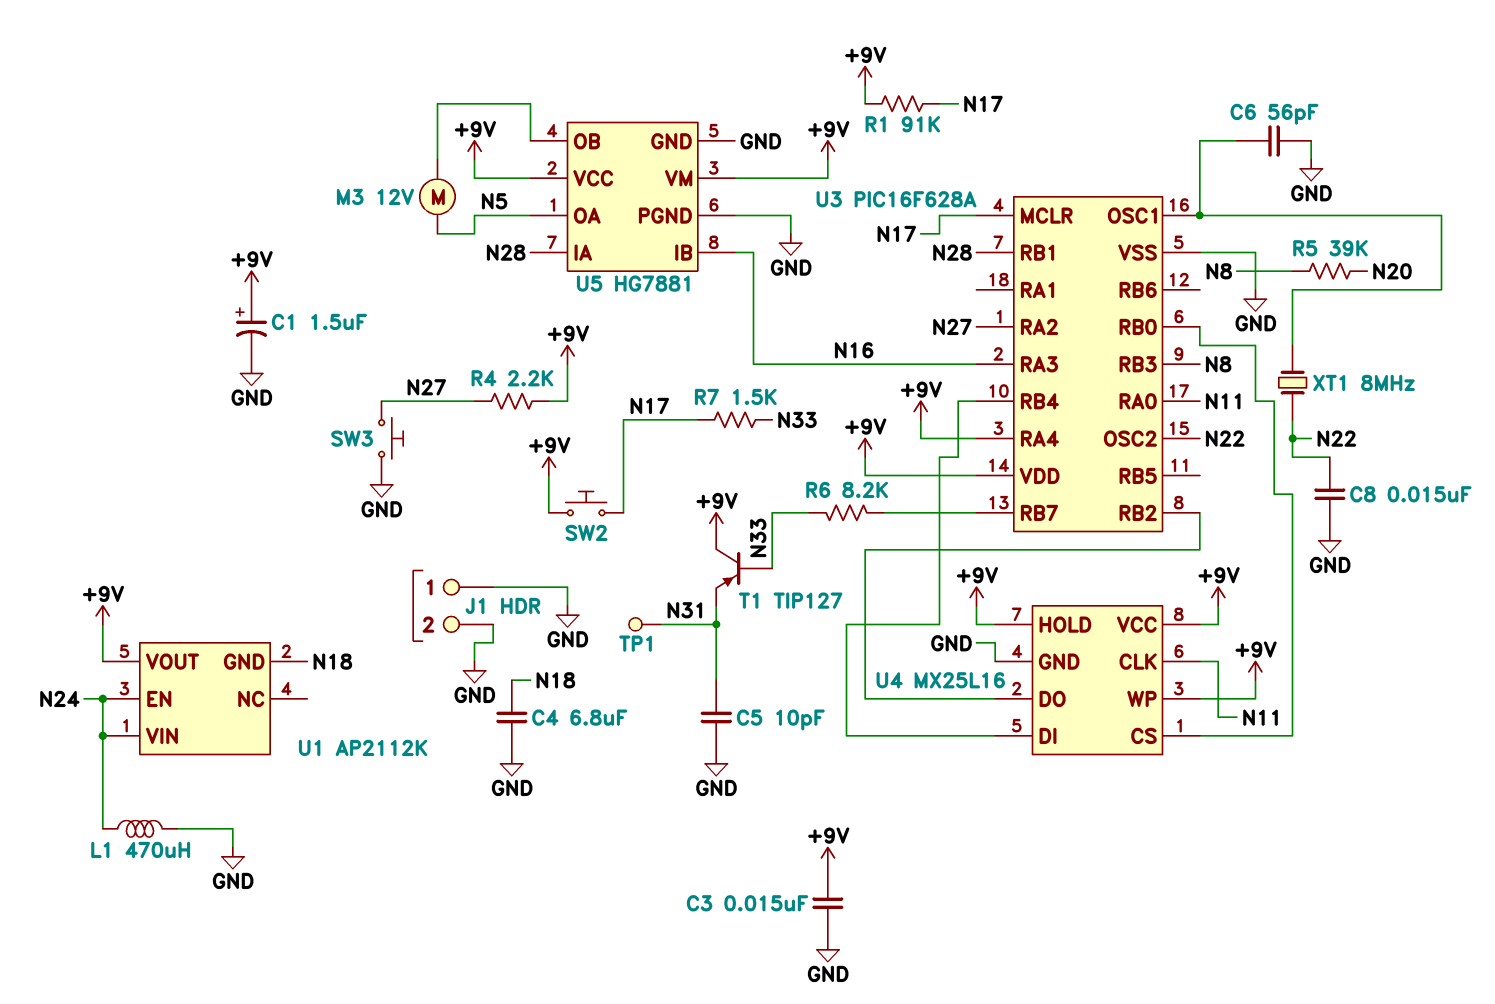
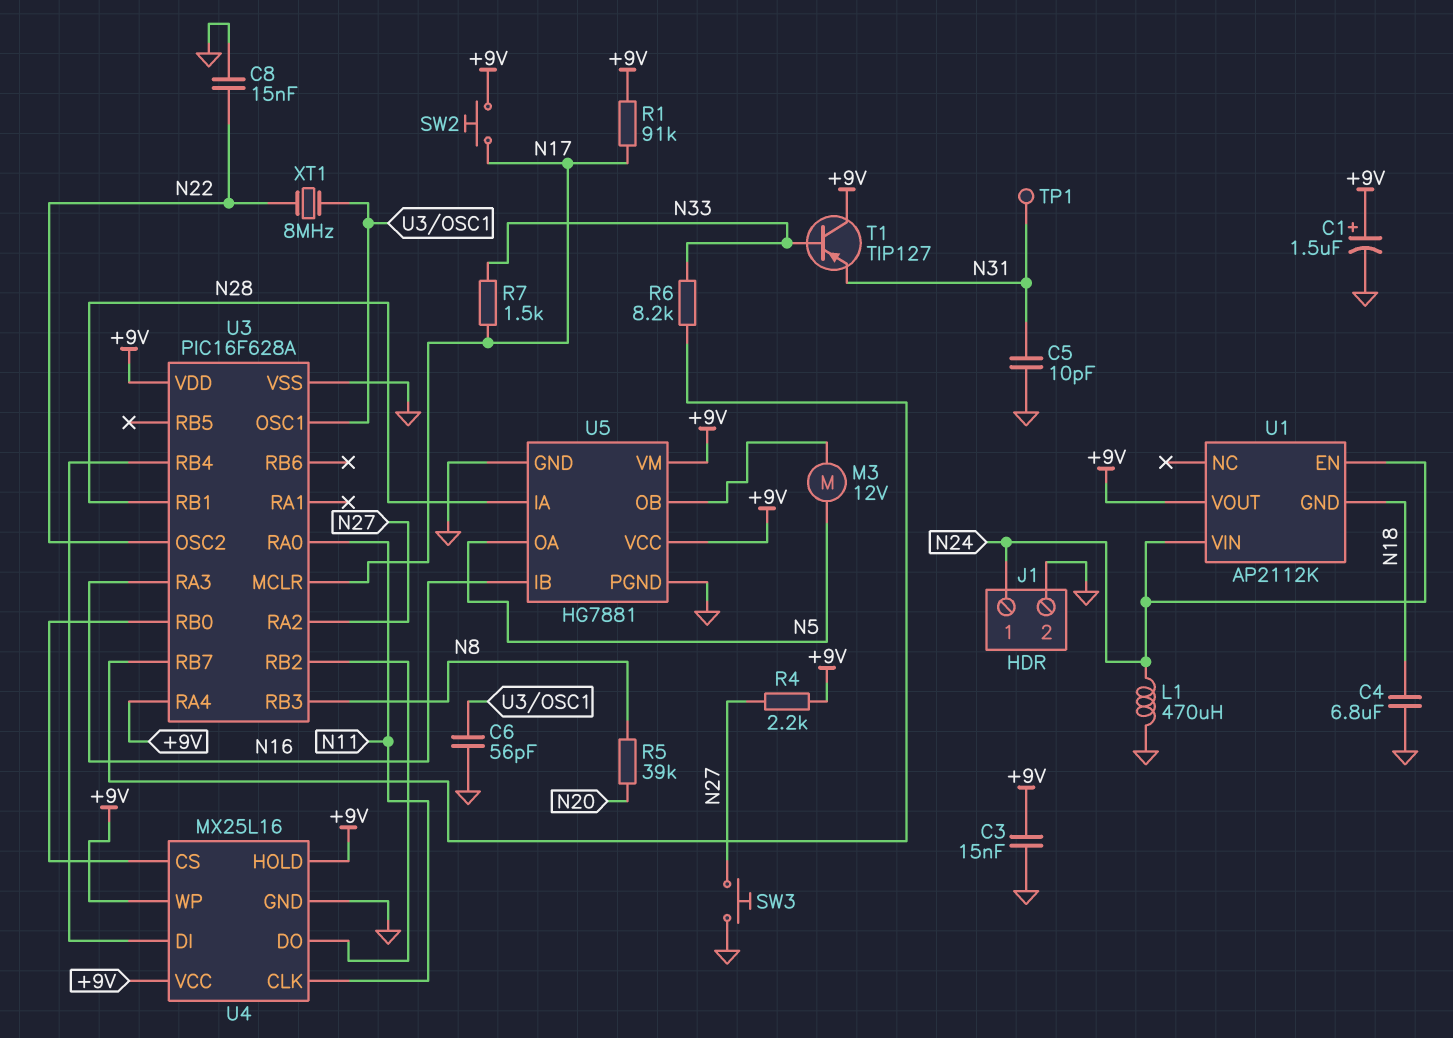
J1 pin 1: GND -> N24

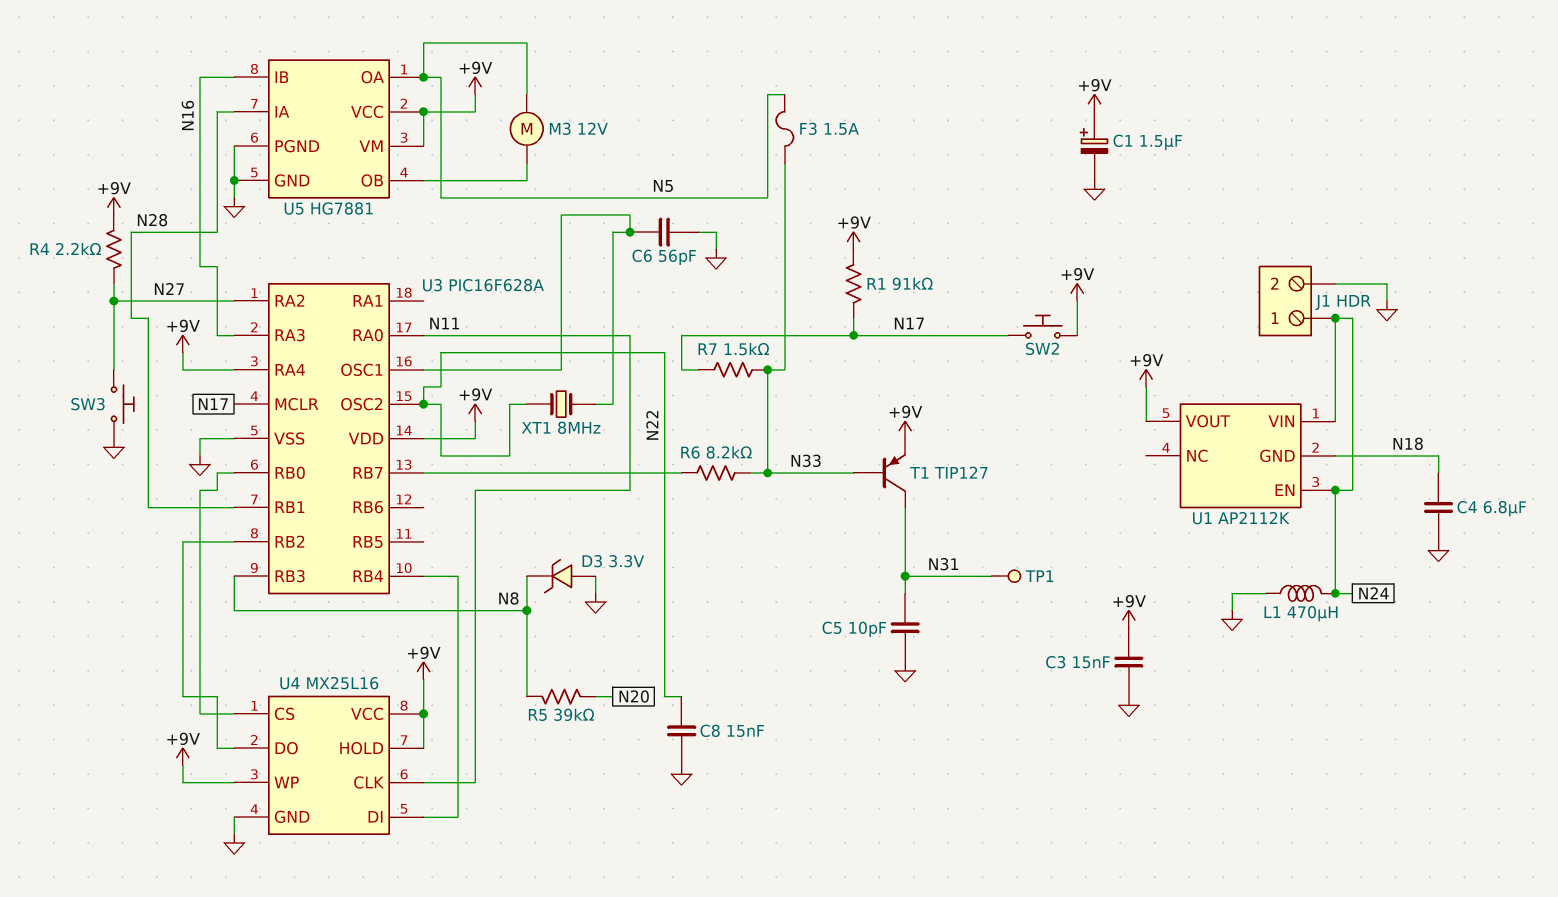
D3: none -> zener 3.3V (A GND, K N8)
F3: none -> 1.5A (N5, N33)
T1: PNP TIP127 (B N33, C +9V, E N31) -> PNP TIP127 (B N33, C N31, E +9V)

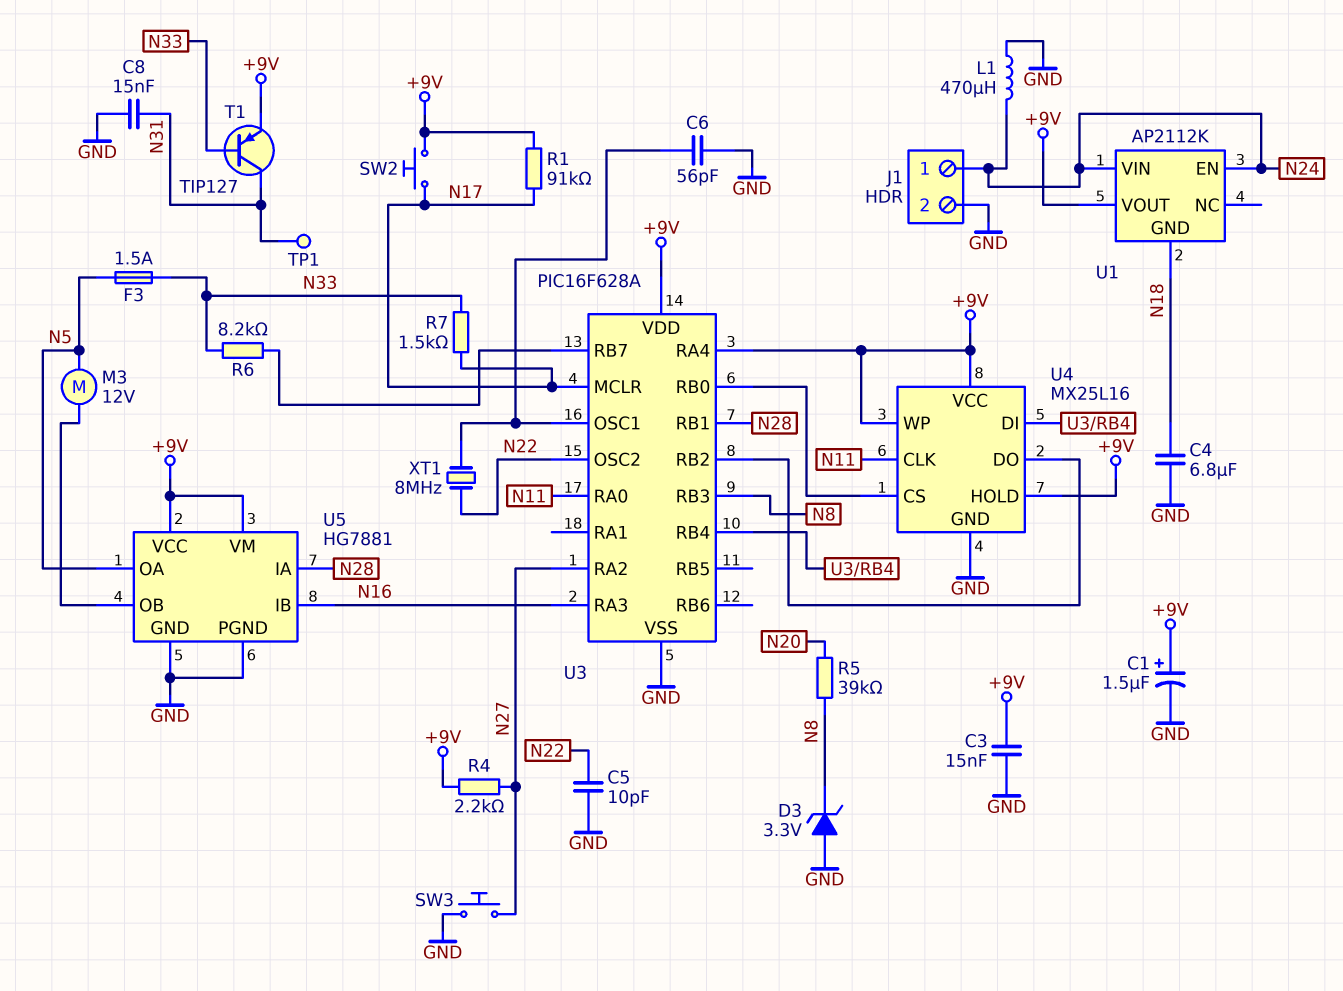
C5: 10pF (GND, N31) -> 10pF (GND, N22)
C8: 15nF (GND, N22) -> 15nF (GND, N31)

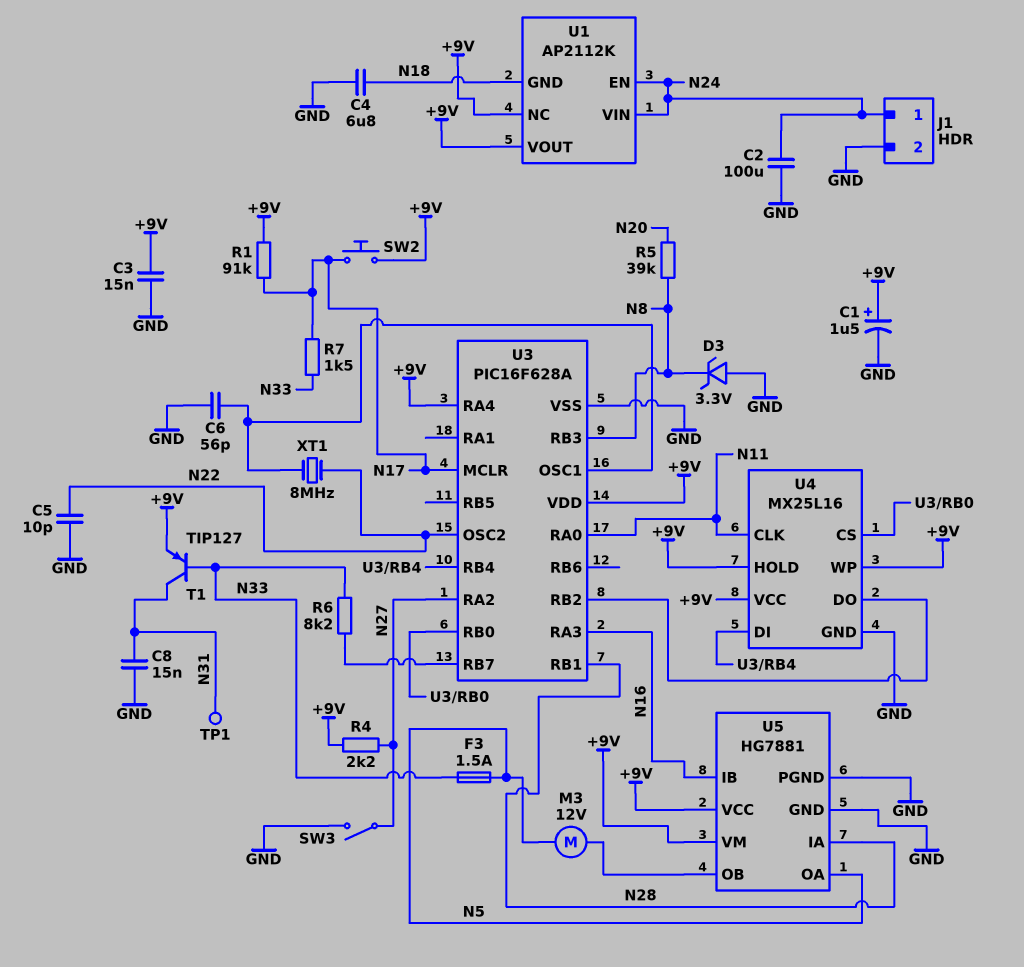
C2: none -> 100uF (GND, N24)
L1: 470uH (GND, N24) -> none
SW3: button (GND, N27) -> switch (GND, N27)
U1 pin NC: none -> +9V

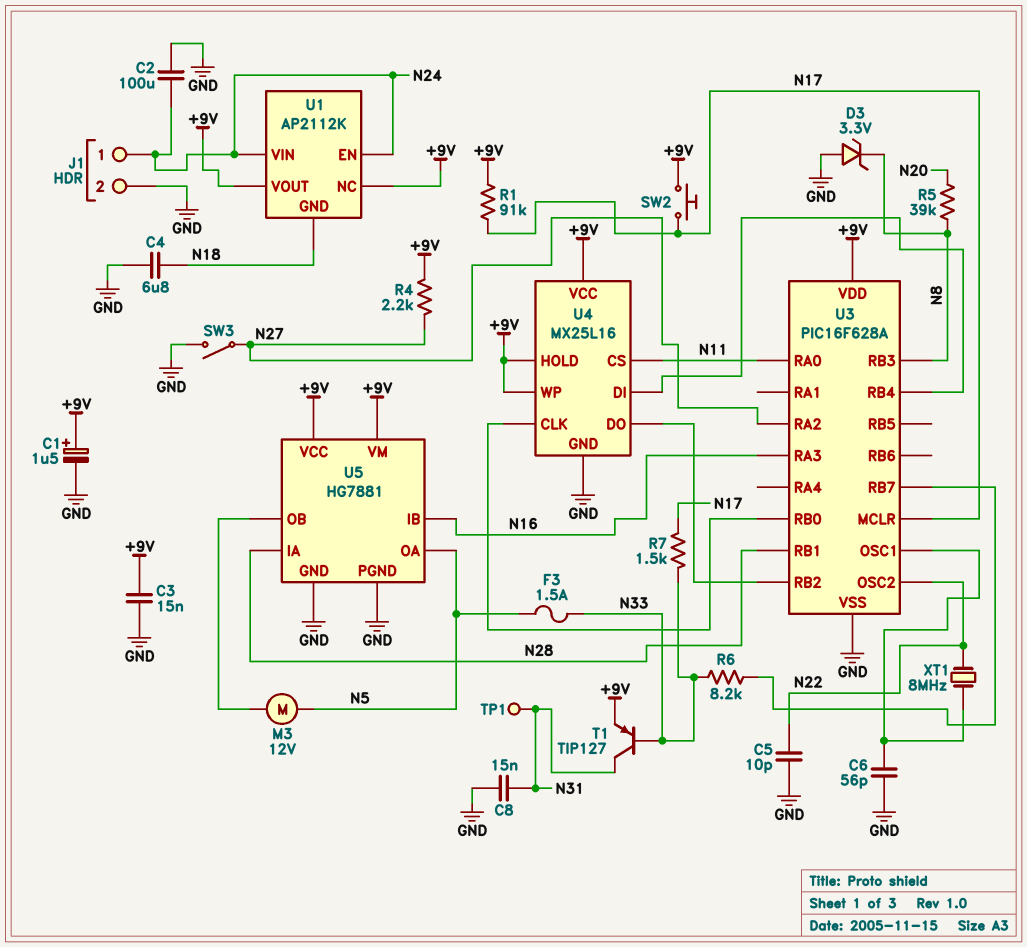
U3 pin RA4: +9V -> none
U4 pin CLK: N11 -> U3/RB0
U4 pin CS: U3/RB0 -> N11

